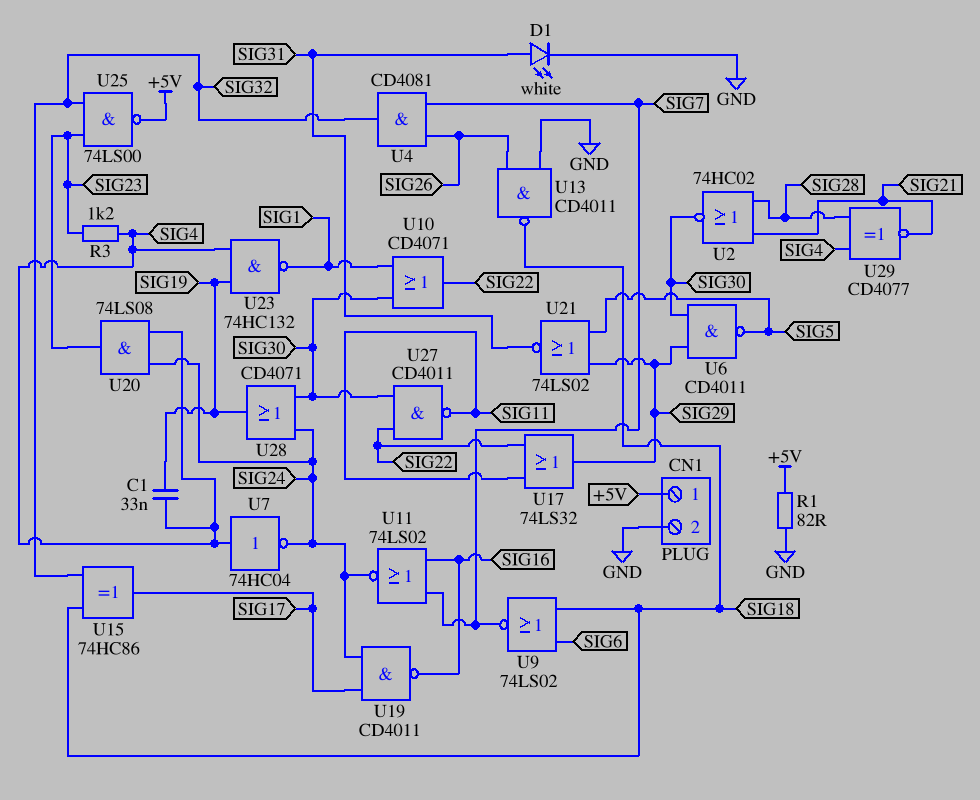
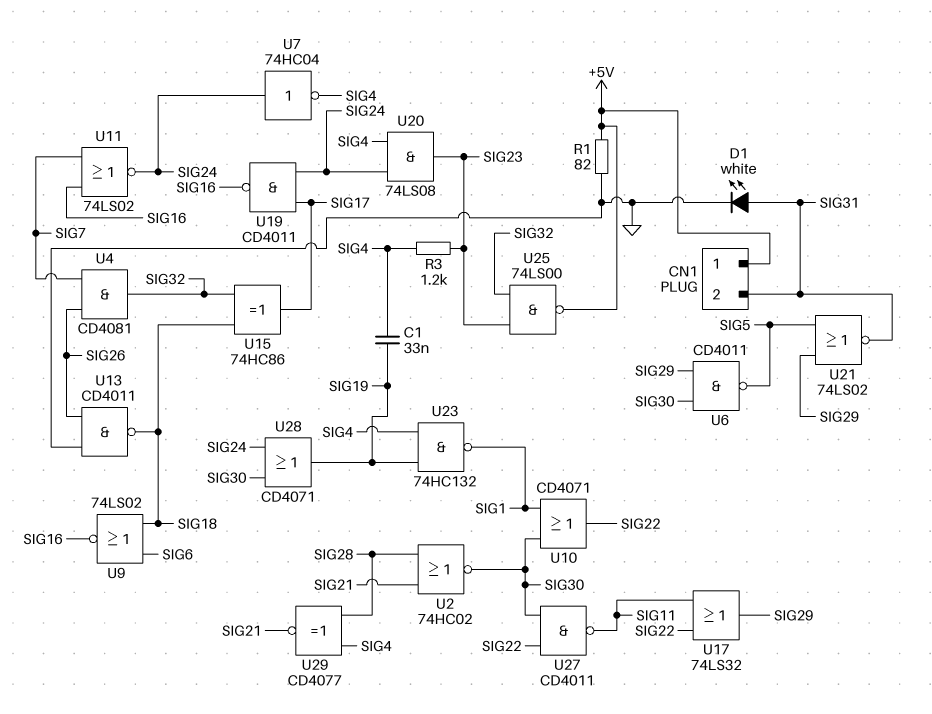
CN1 pin 2: GND -> SIG31
U7: NOT 74HC04 (in SIG4, out SIG24) -> NOT 74HC04 (in SIG24, out SIG4)
U9: NOR 74LS02 (in SIG6, in SIG18, out SIG7) -> NOR 74LS02 (in SIG6, in SIG18, out SIG16)

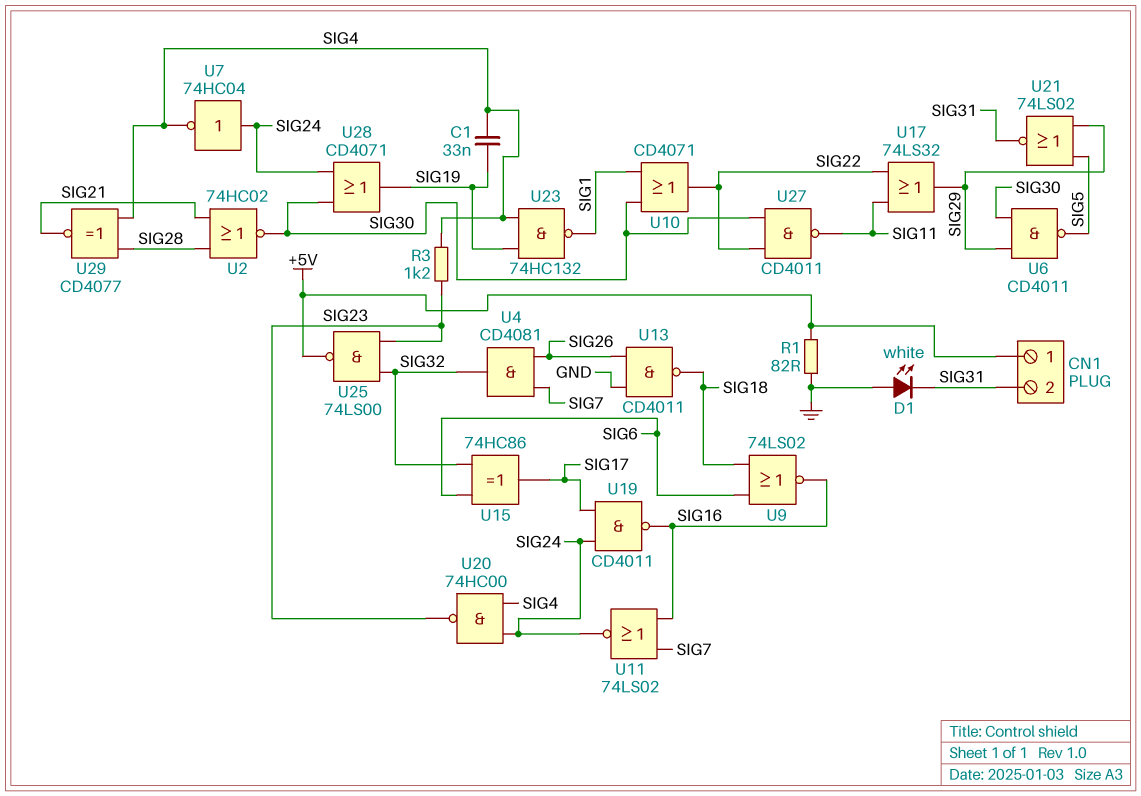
D1: LED white (A SIG31, K GND) -> LED white (A GND, K SIG31)
U15: XOR 74HC86 (in SIG18, in SIG32, out SIG17) -> XOR 74HC86 (in SIG6, in SIG32, out SIG17)
U20: AND 74LS08 (in SIG4, in SIG24, out SIG23) -> NAND 74HC00 (in SIG4, in SIG24, out SIG23)

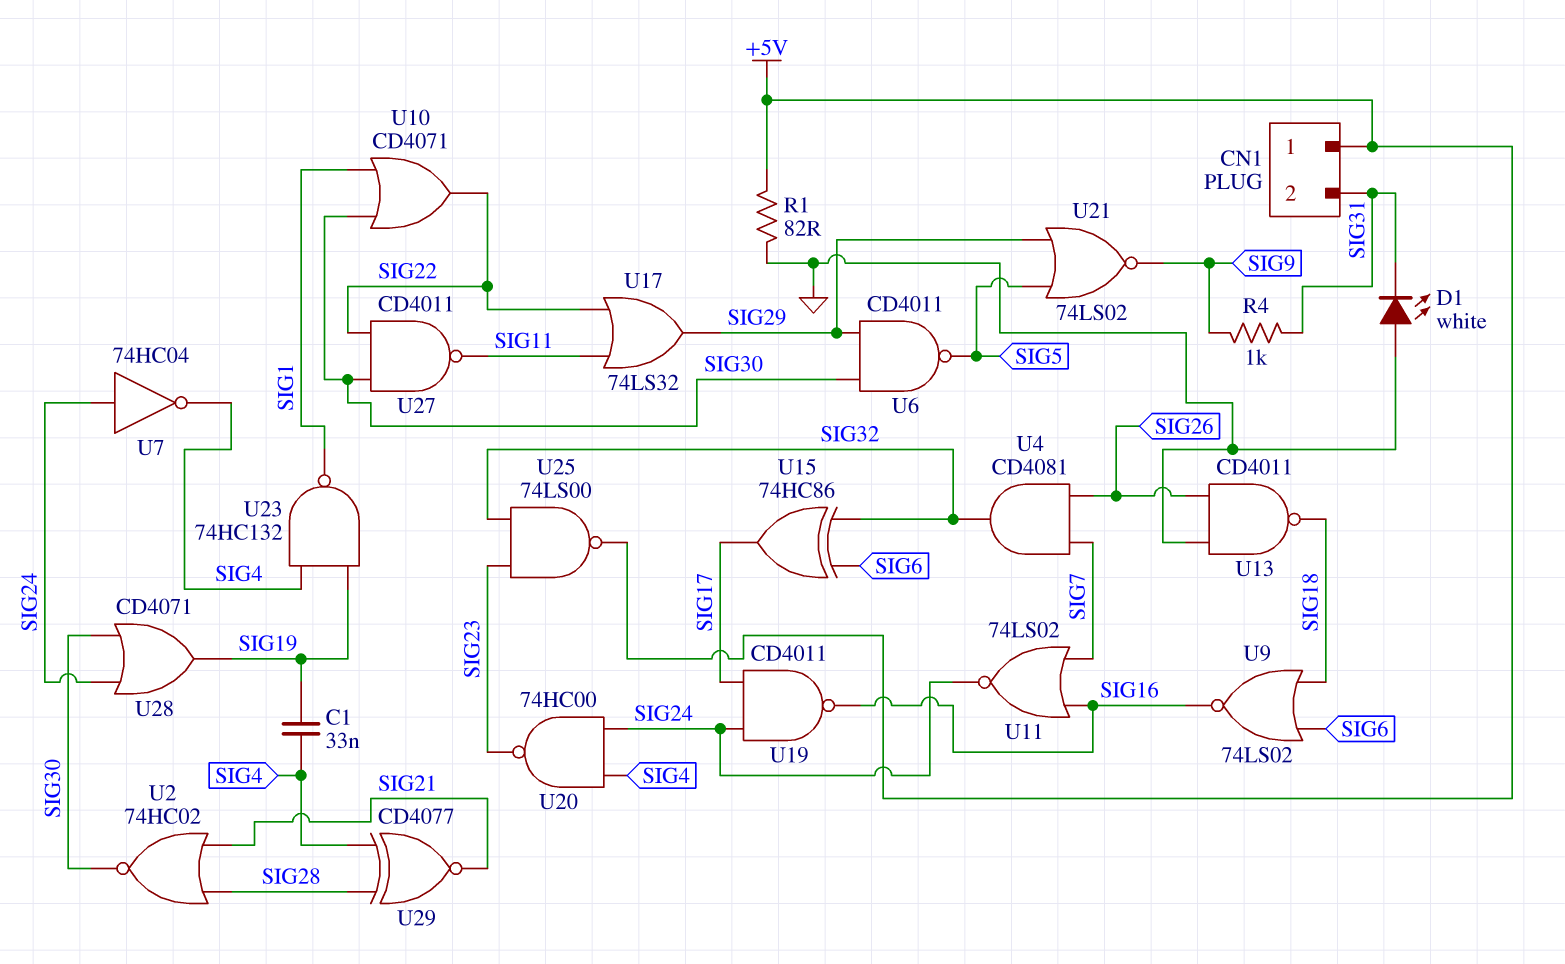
R3: 1.2k (SIG4, SIG23) -> none
R4: none -> 1k (SIG9, SIG31)
U21: NOR 74LS02 (in SIG5, in SIG29, out SIG31) -> NOR 74LS02 (in SIG5, in SIG29, out SIG9)

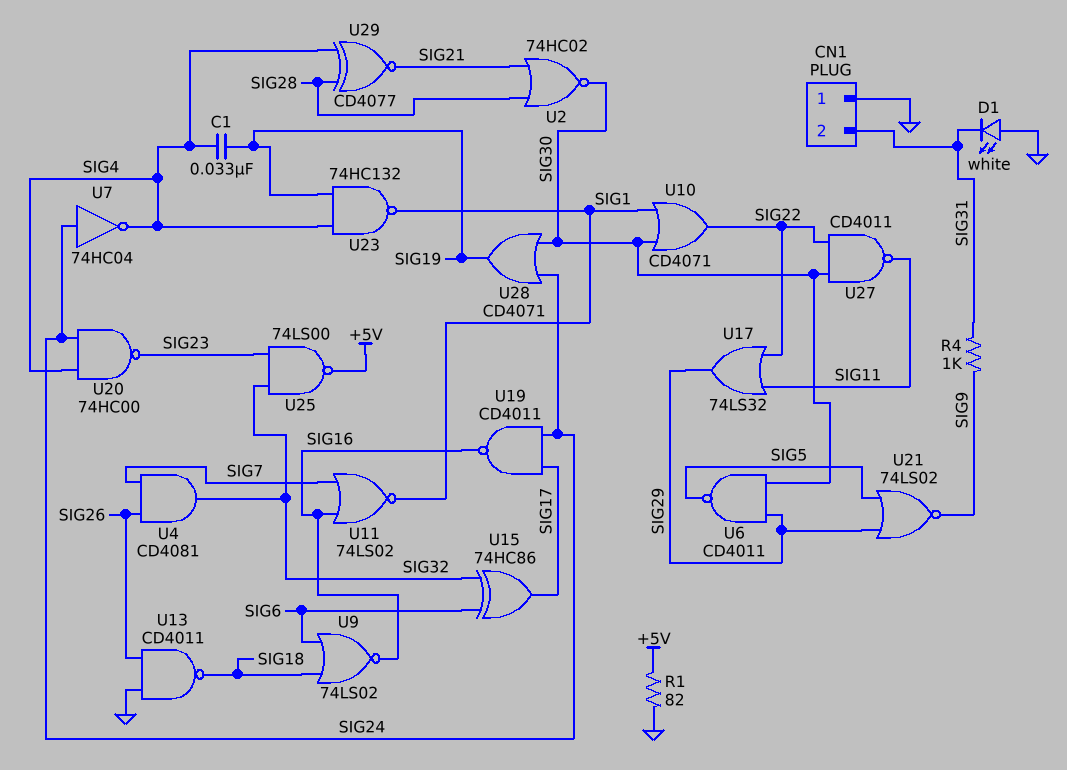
CN1 pin 1: +5V -> GND
U11: NOR 74LS02 (in SIG7, in SIG16, out SIG24) -> NOR 74LS02 (in SIG7, in SIG16, out SIG1)

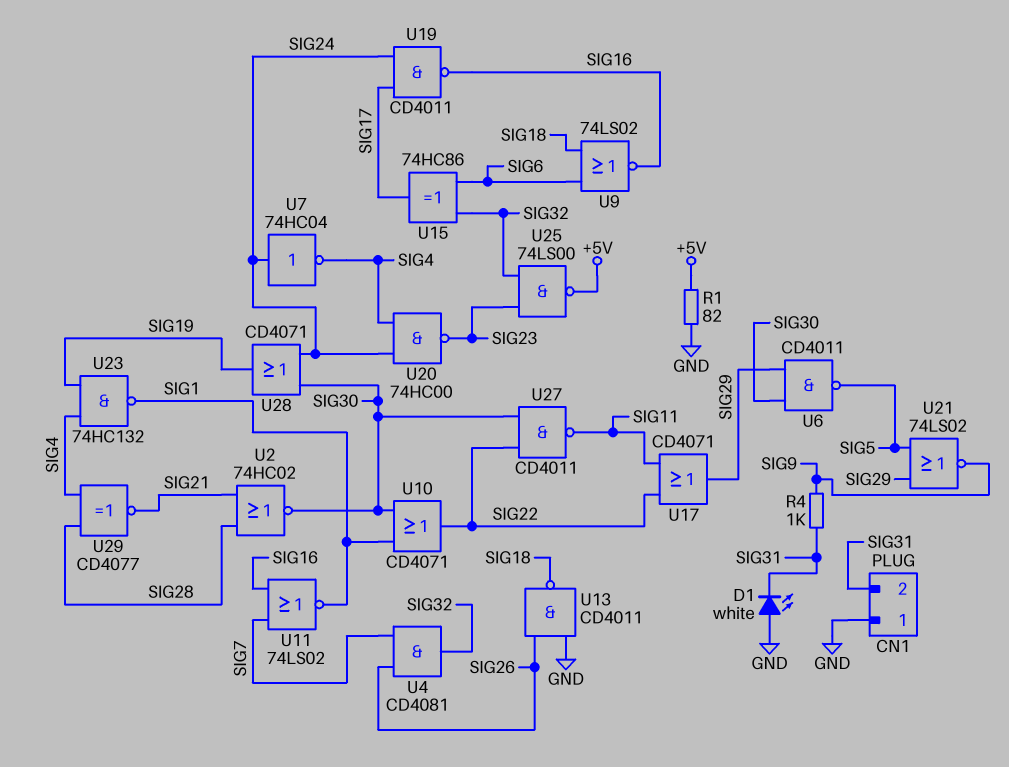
C1: 33nF (SIG4, SIG19) -> none
U17: OR 74LS32 (in SIG11, in SIG22, out SIG29) -> OR CD4071 (in SIG11, in SIG22, out SIG29)

